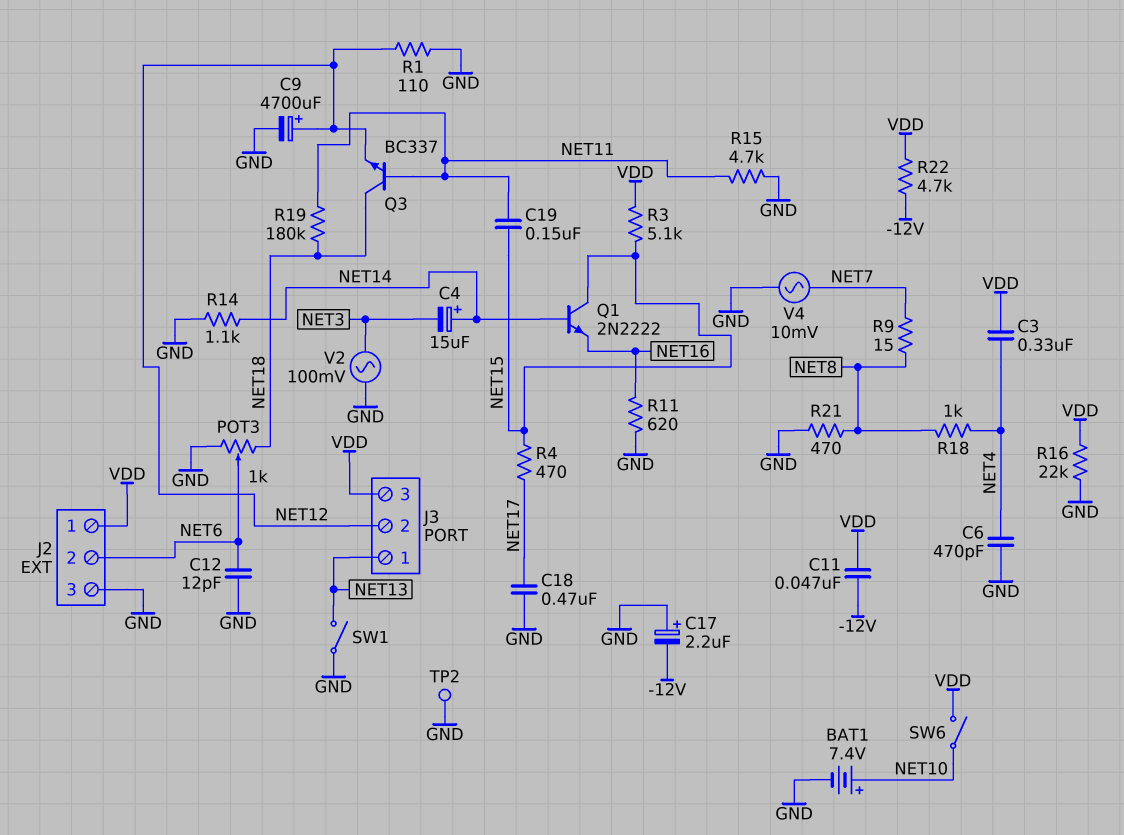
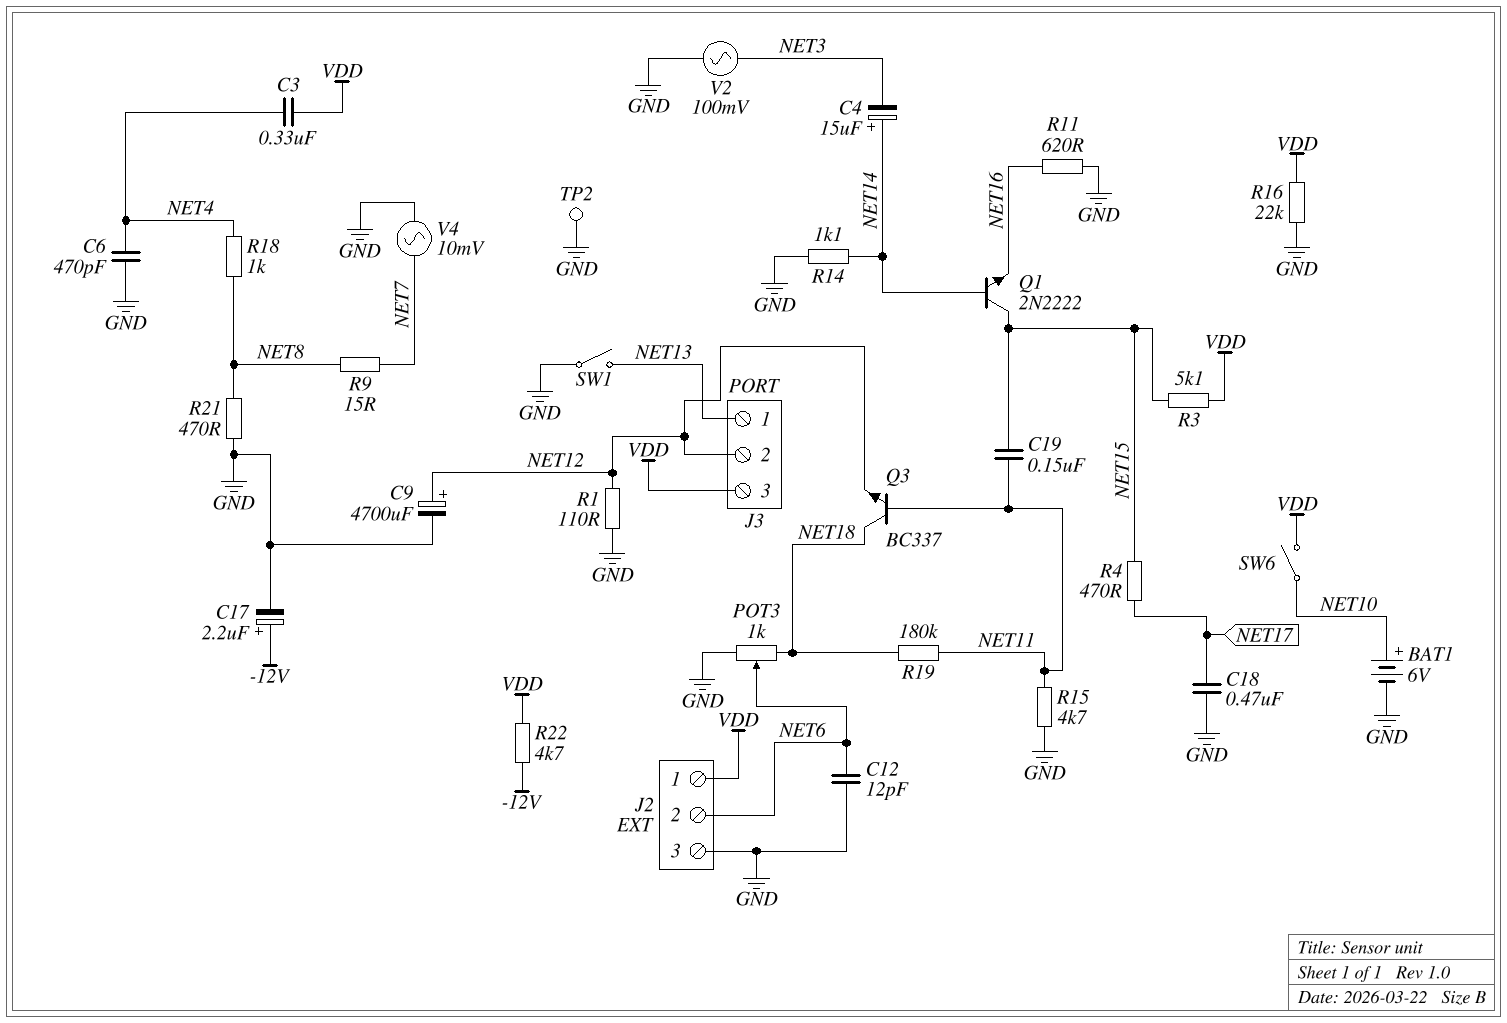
BAT1: 7.4V (plus NET10, minus GND) -> 6V (plus NET10, minus GND)
C11: 47nF (-12V, VDD) -> none
C17: 2.2uF (plus GND, minus -12V) -> 2.2uF (plus -12V, minus GND)

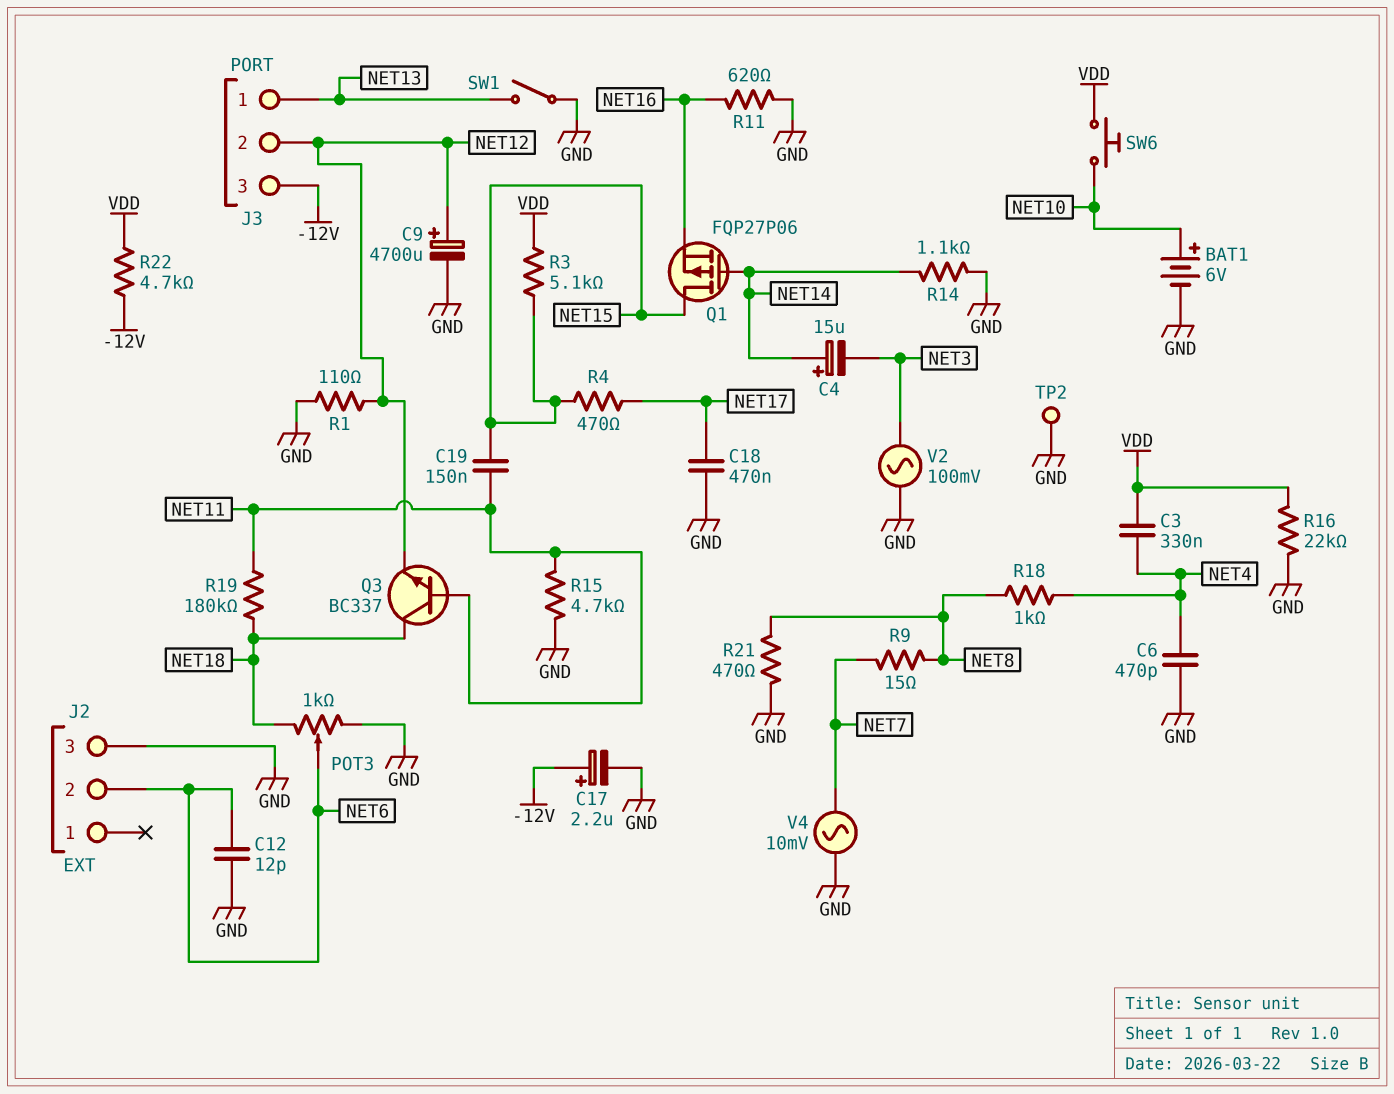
J2 pin 1: VDD -> none
J3 pin 3: VDD -> -12V
Q1: NPN 2N2222 (B NET14, C NET15, E NET16) -> PMOS FQP27P06 (G NET14, D NET15, S NET16)
SW6: switch (NET10, VDD) -> button (NET10, VDD)

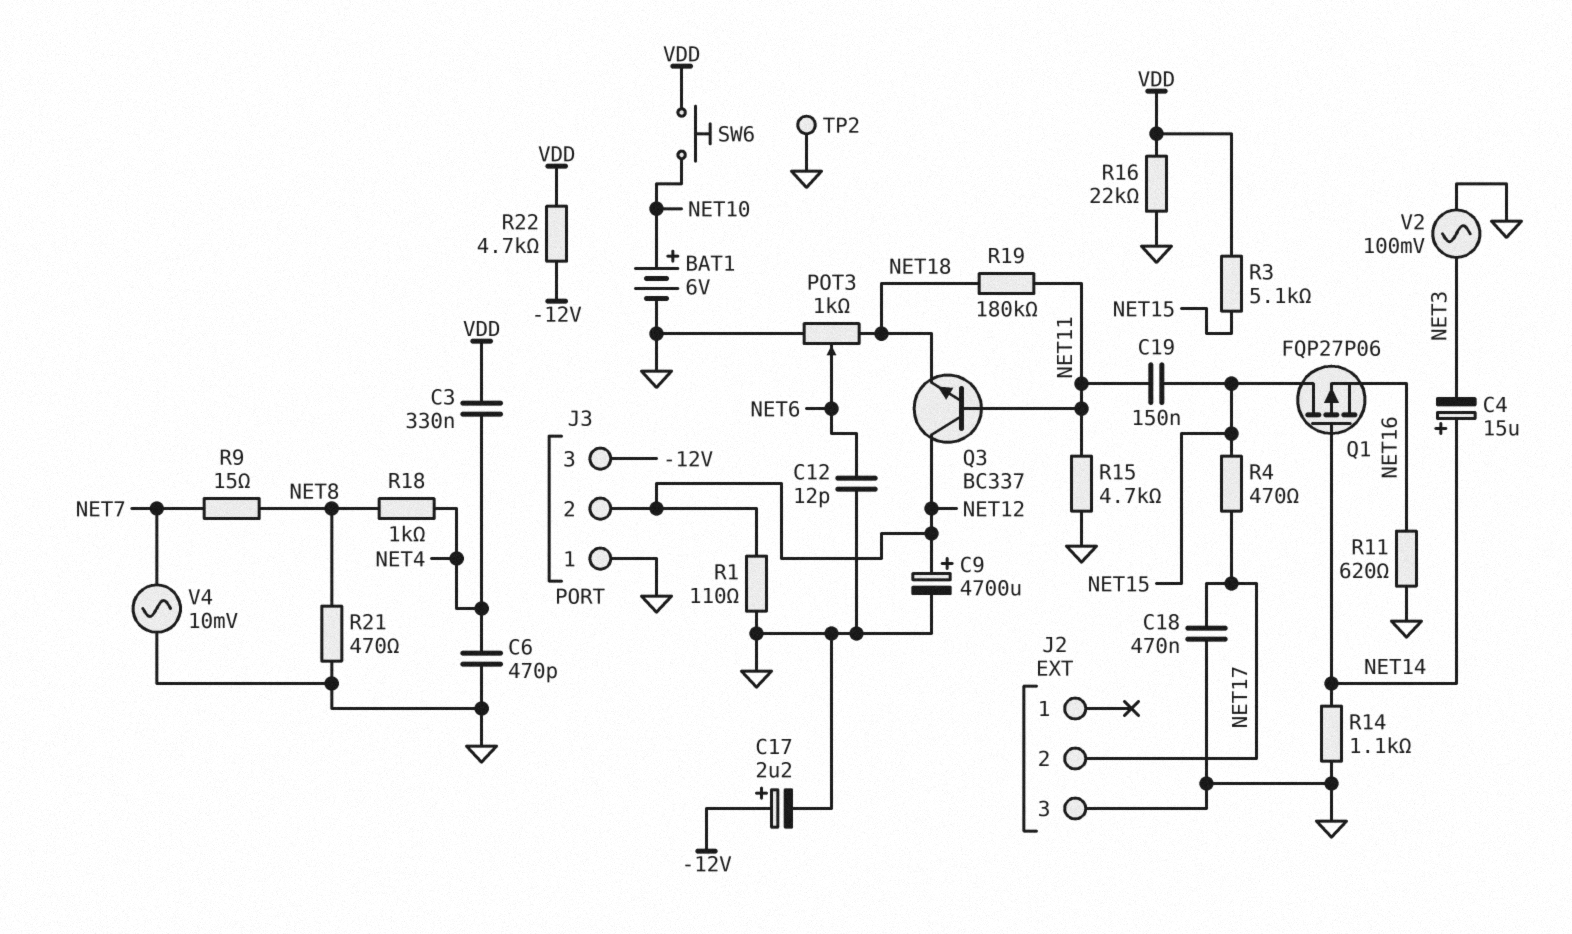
J2 pin 2: NET6 -> NET17
J3 pin 1: NET13 -> GND
Q3: NPN BC337 (B NET11, C NET18, E NET12) -> NPN BC337 (B NET11, C NET12, E NET18)
SW1: switch (GND, NET13) -> none

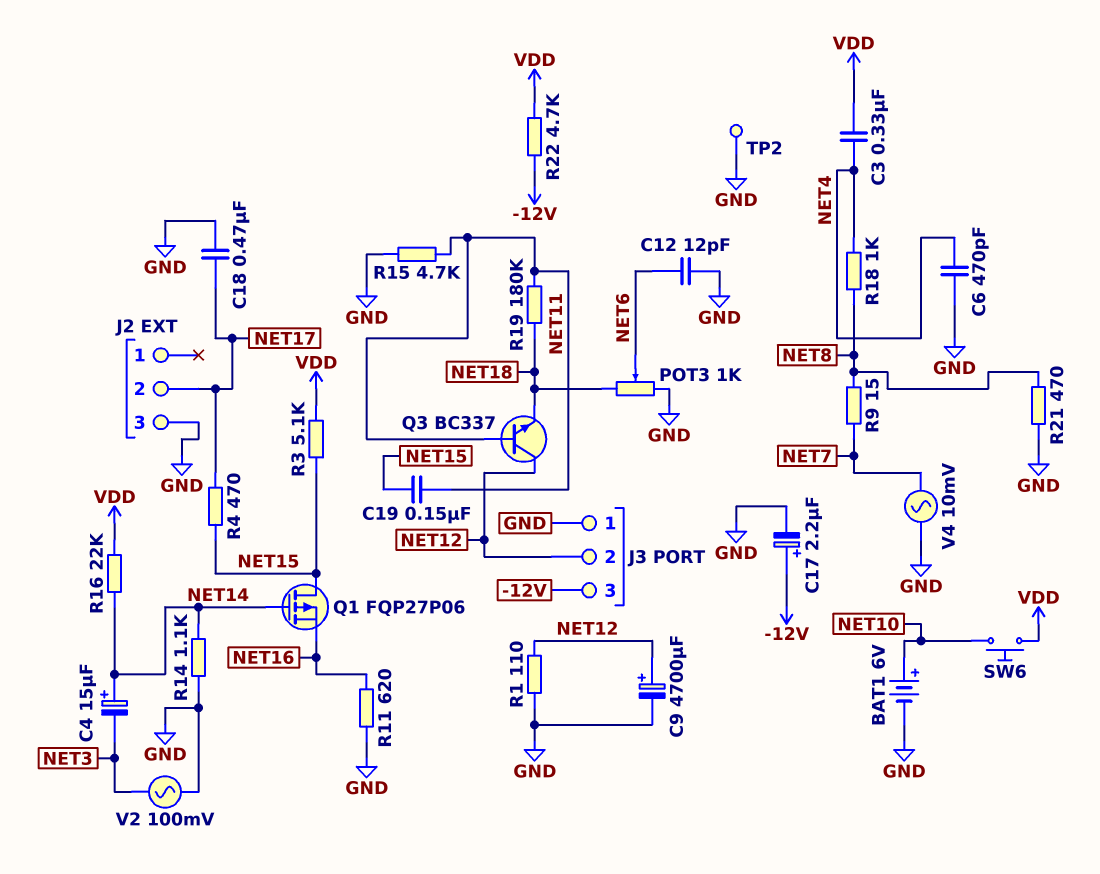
R16: 22k (GND, VDD) -> 22k (NET14, VDD)

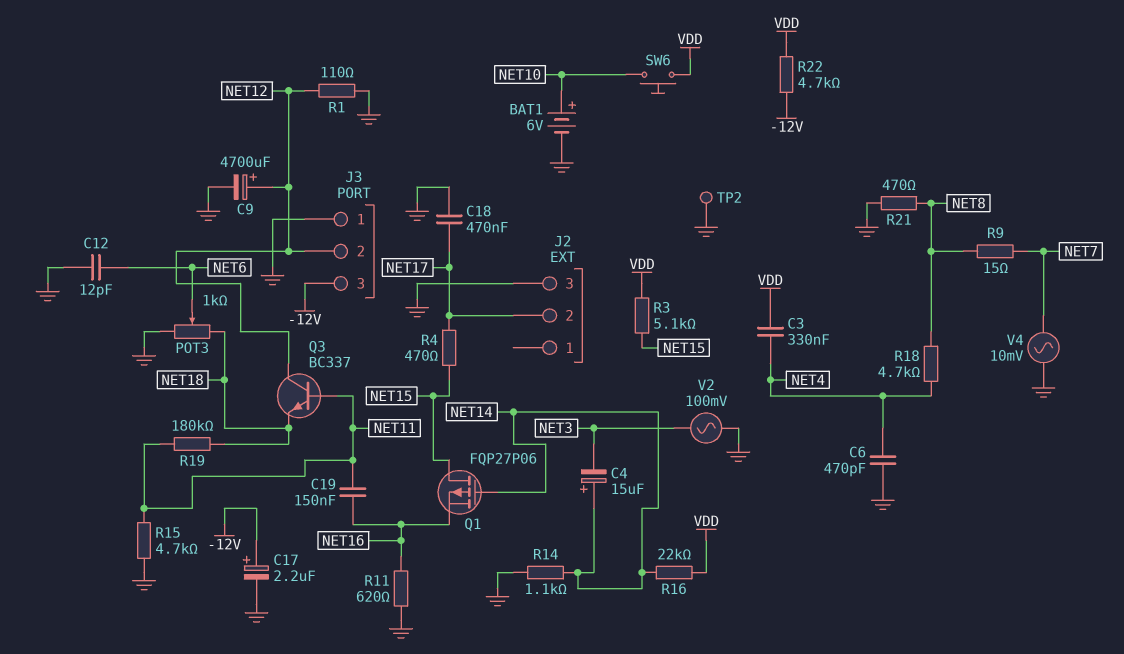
C19: 150nF (NET11, NET15) -> 150nF (NET11, NET16)
R18: 1k (NET4, NET8) -> 4.7k (NET4, NET8)

